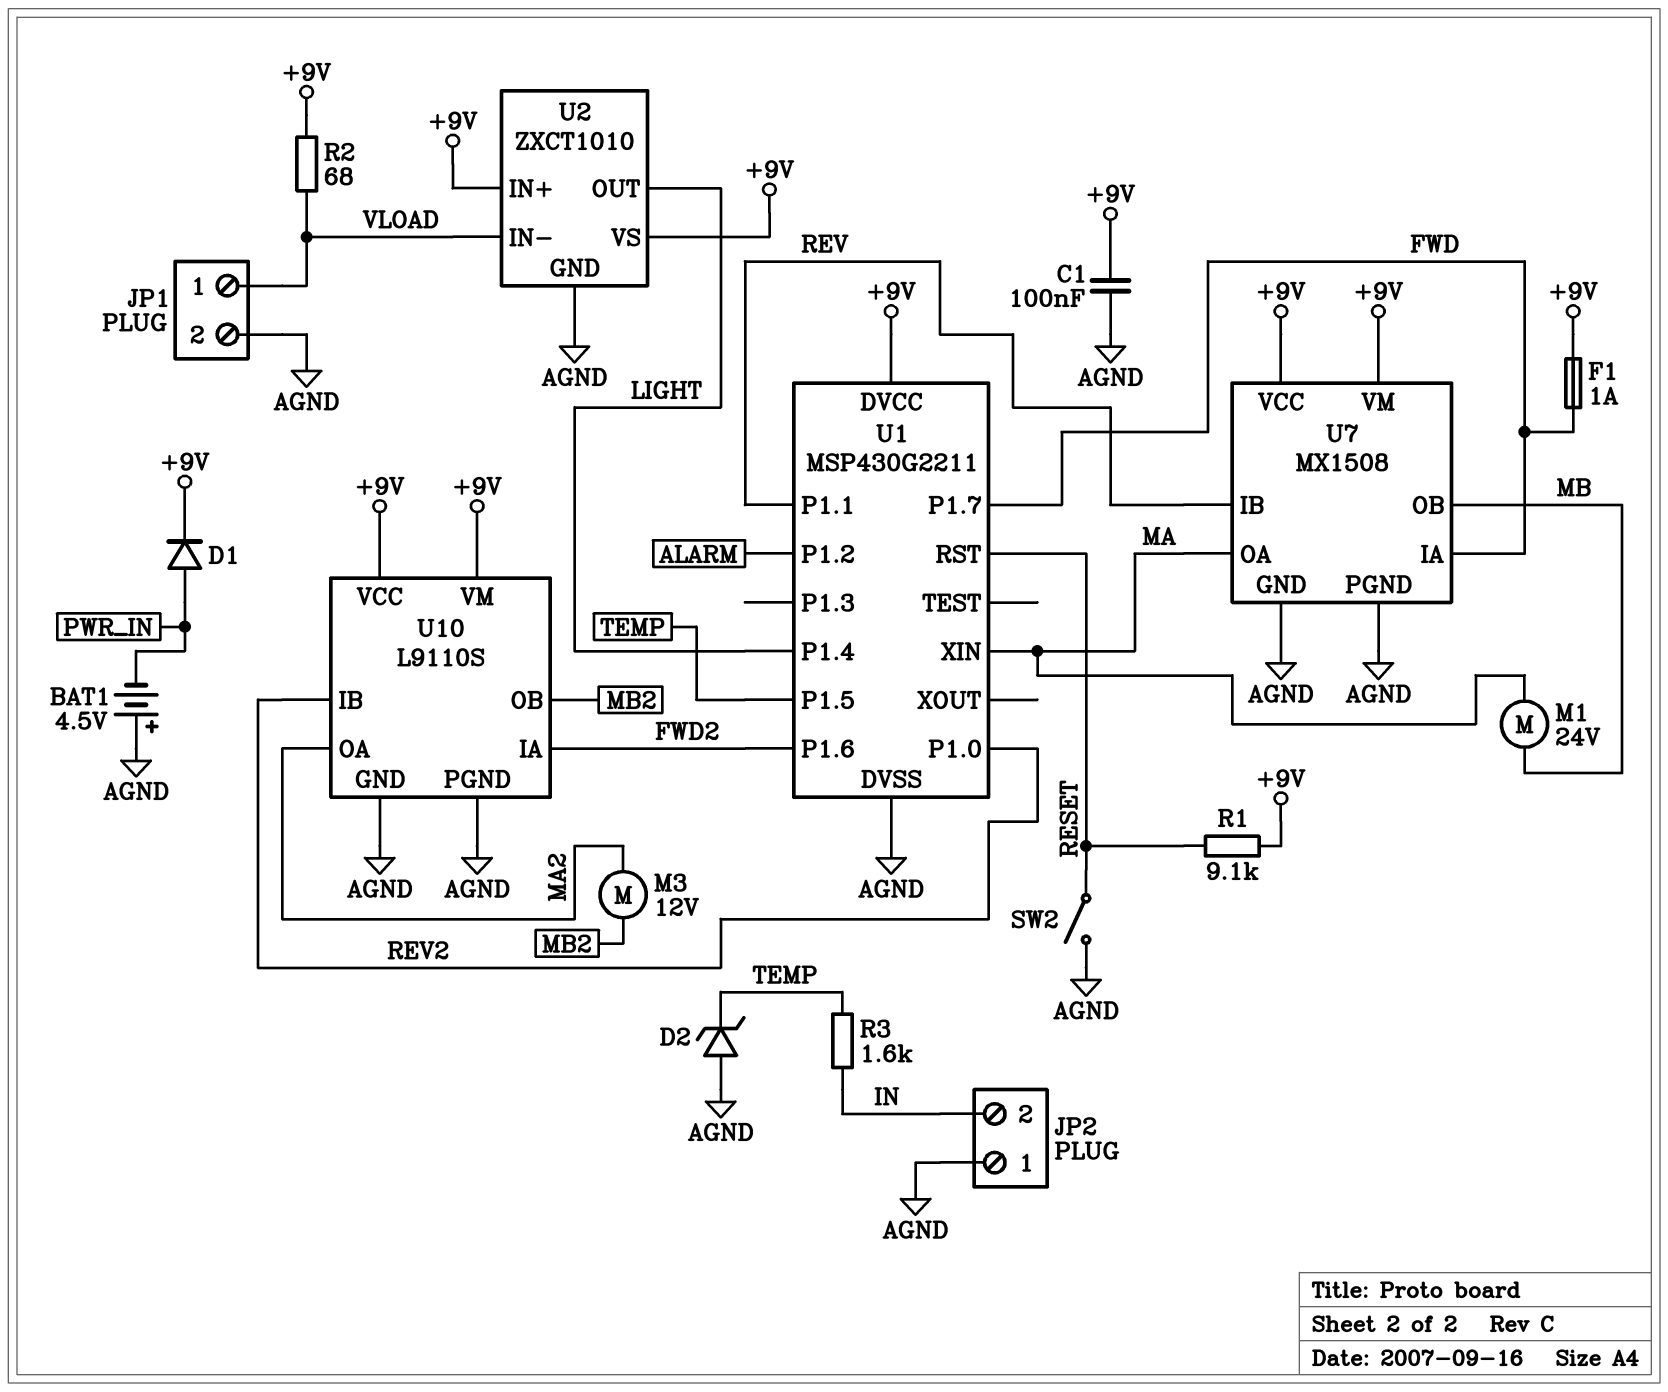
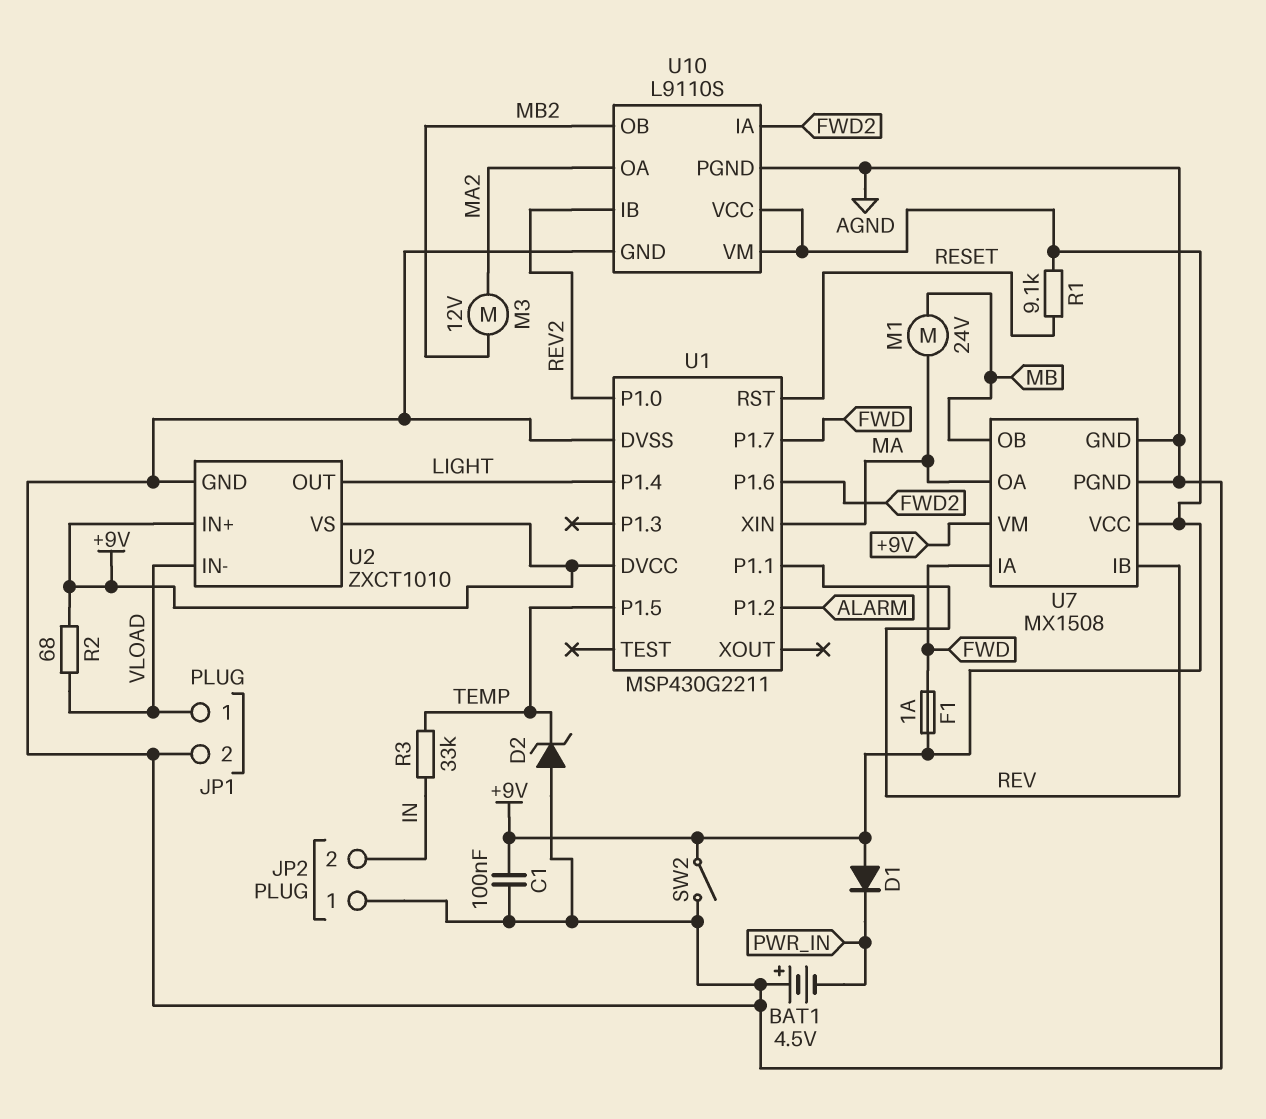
D1: diode (A PWR_IN, K +9V) -> diode (A +9V, K PWR_IN)
R3: 1.6k (IN, TEMP) -> 33k (IN, TEMP)
SW2: switch (AGND, RESET) -> switch (+9V, AGND)

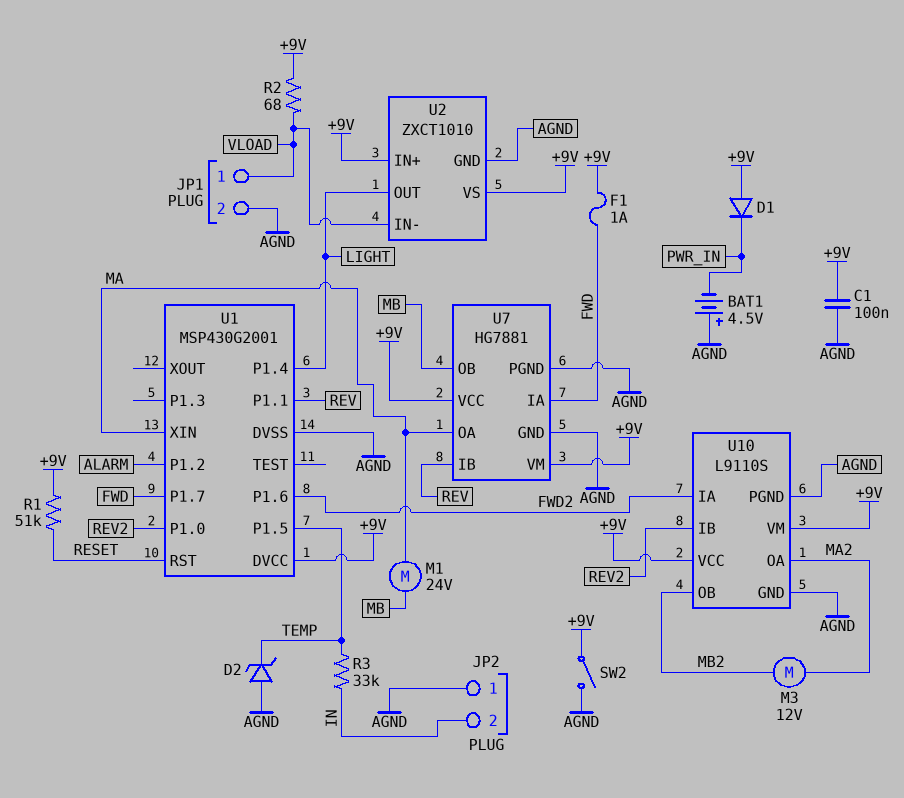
R1: 9.1k (+9V, RESET) -> 51k (+9V, RESET)
U1: MSP430G2211 -> MSP430G2001
U7: MX1508 -> HG7881

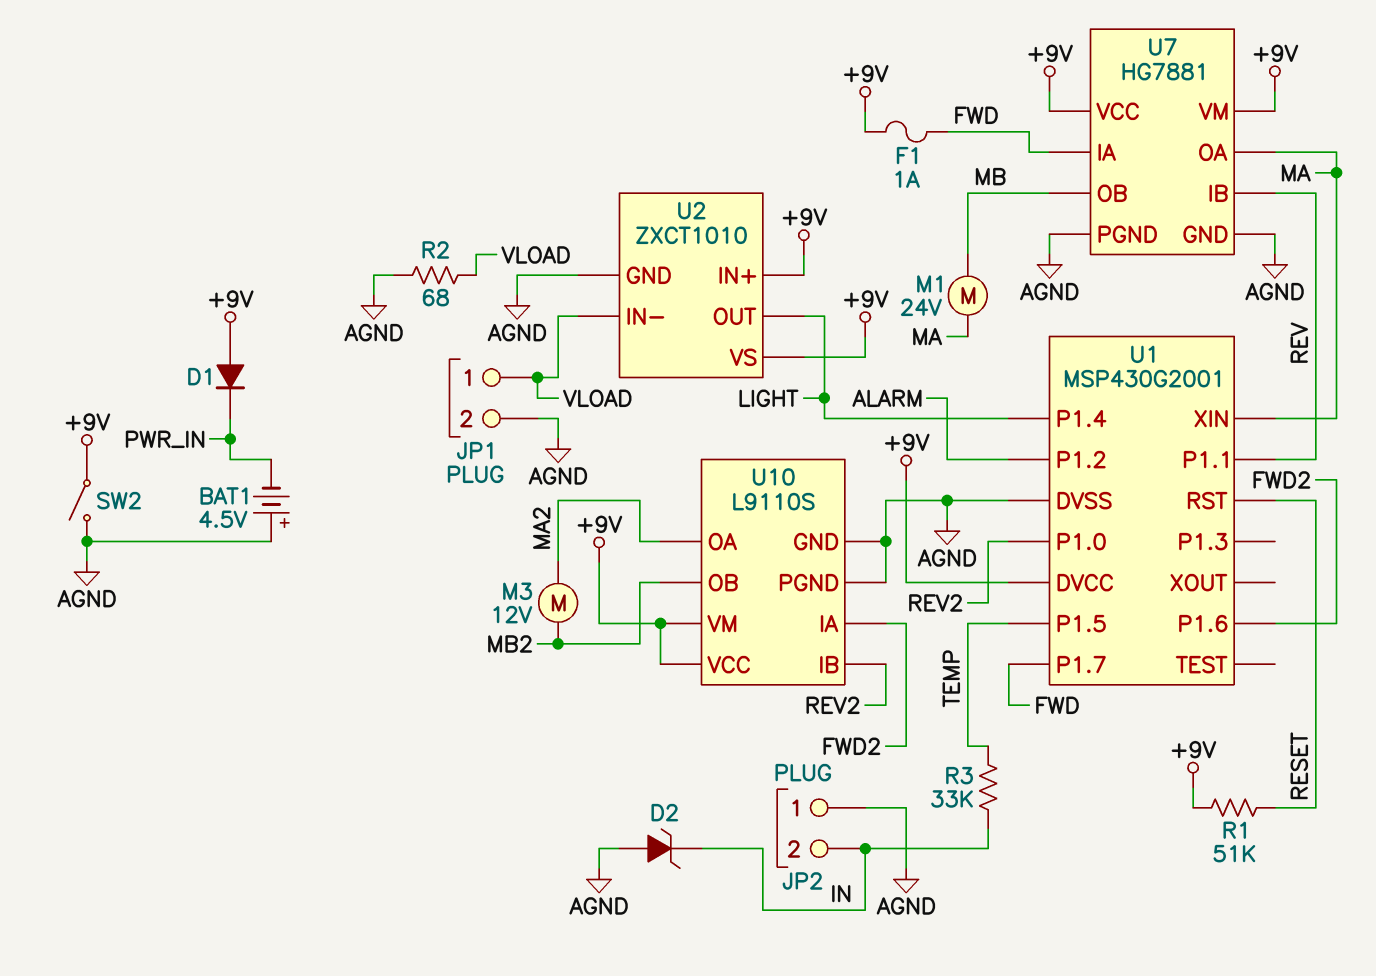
C1: 100nF (+9V, AGND) -> none
D2: zener (A AGND, K TEMP) -> zener (A AGND, K IN)
R2: 68 (+9V, VLOAD) -> 68 (AGND, VLOAD)

